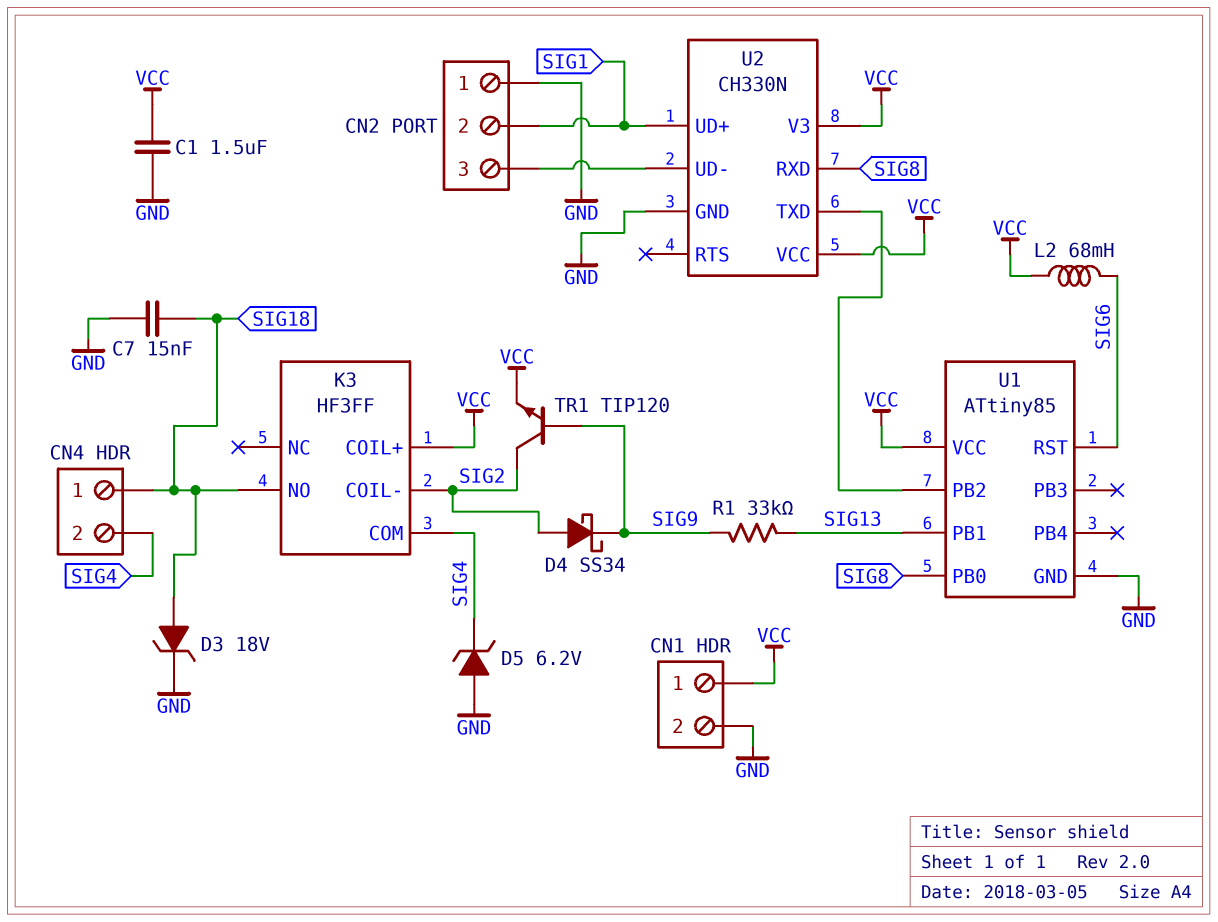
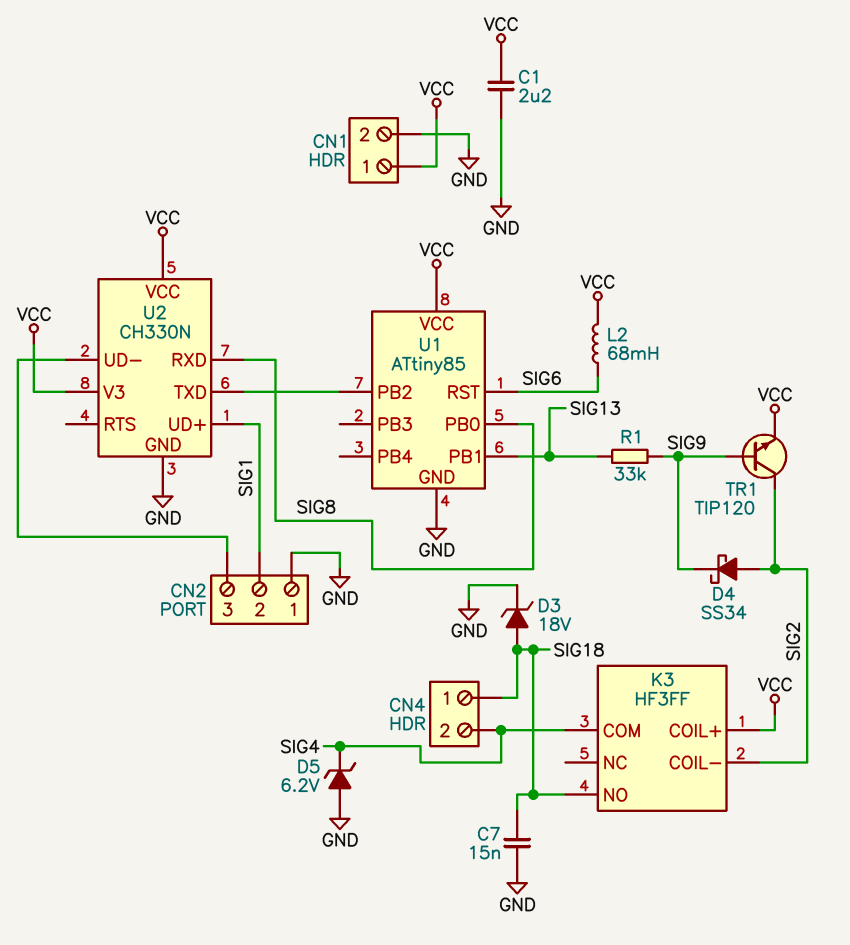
C1: 1.5uF (GND, VCC) -> 2.2uF (GND, VCC)

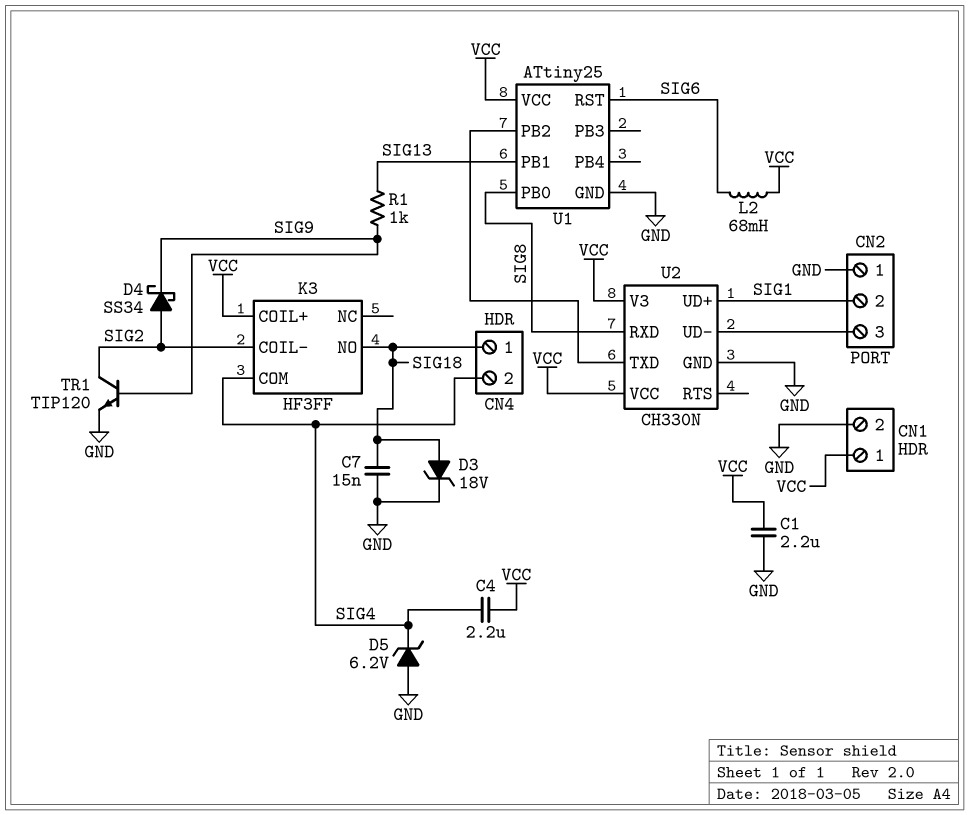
C4: none -> 2.2uF (SIG4, VCC)
R1: 33k (SIG9, SIG13) -> 1k (SIG9, SIG13)
TR1: NPN TIP120 (B SIG9, C SIG2, E VCC) -> NPN TIP120 (B SIG9, C SIG2, E GND)
U1: ATtiny85 -> ATtiny25

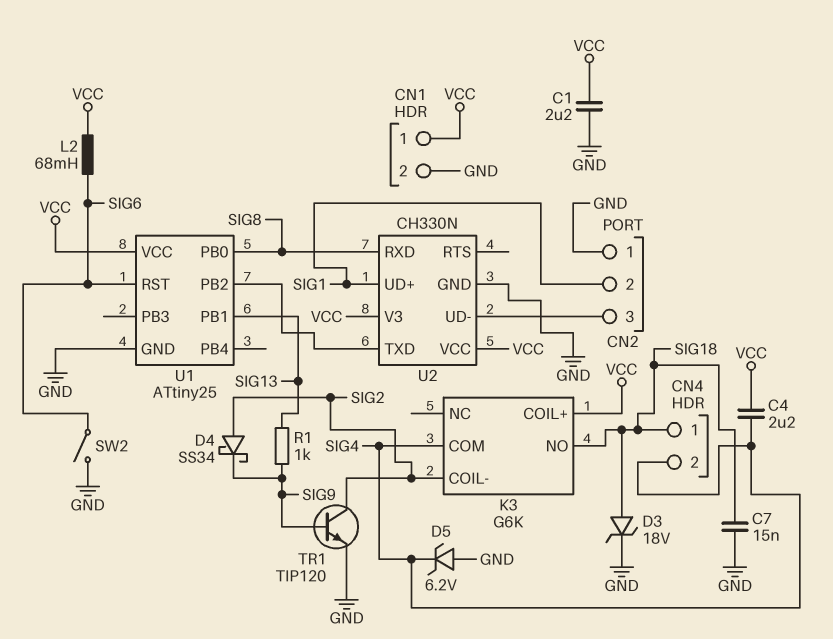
K3: HF3FF -> G6K
SW2: none -> switch (GND, SIG6)

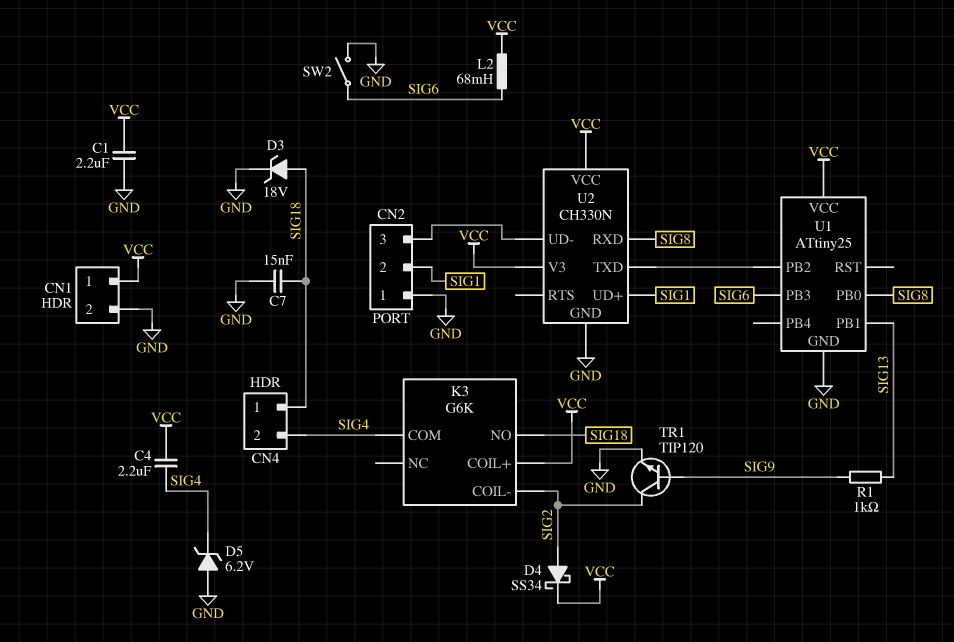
D4: schottky SS34 (A SIG2, K SIG9) -> schottky SS34 (A SIG2, K VCC)
U1 pin PB3: none -> SIG6
U1 pin RST: SIG6 -> none

